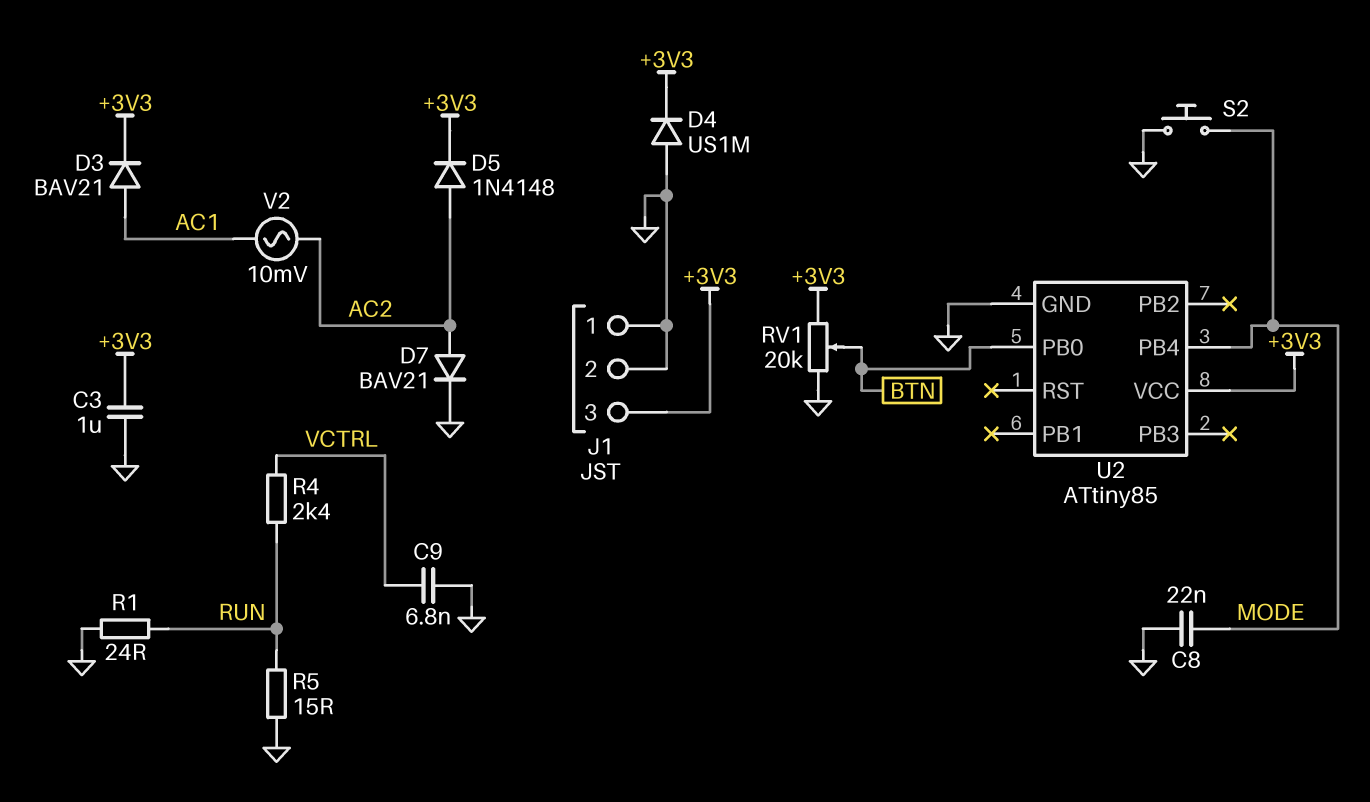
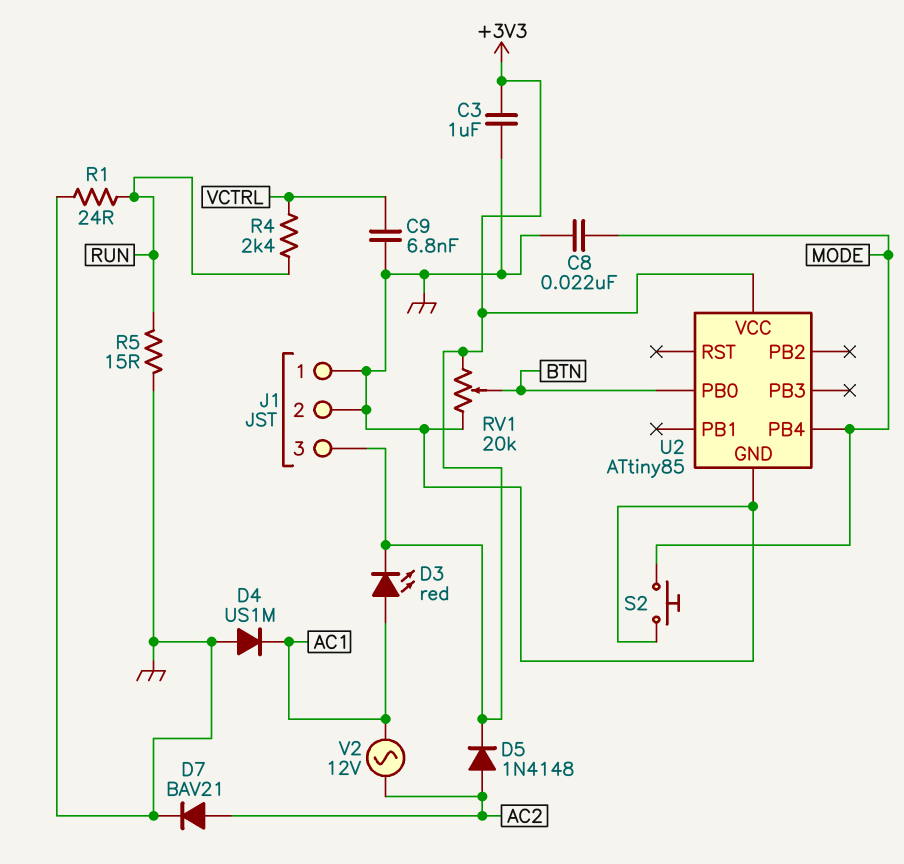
D3: diode BAV21 (A AC1, K +3V3) -> LED red (A AC1, K +3V3)
D4: diode US1M (A GND, K +3V3) -> diode US1M (A GND, K AC1)
V2: AC 10mV (AC1, AC2) -> AC 12V (AC1, AC2)

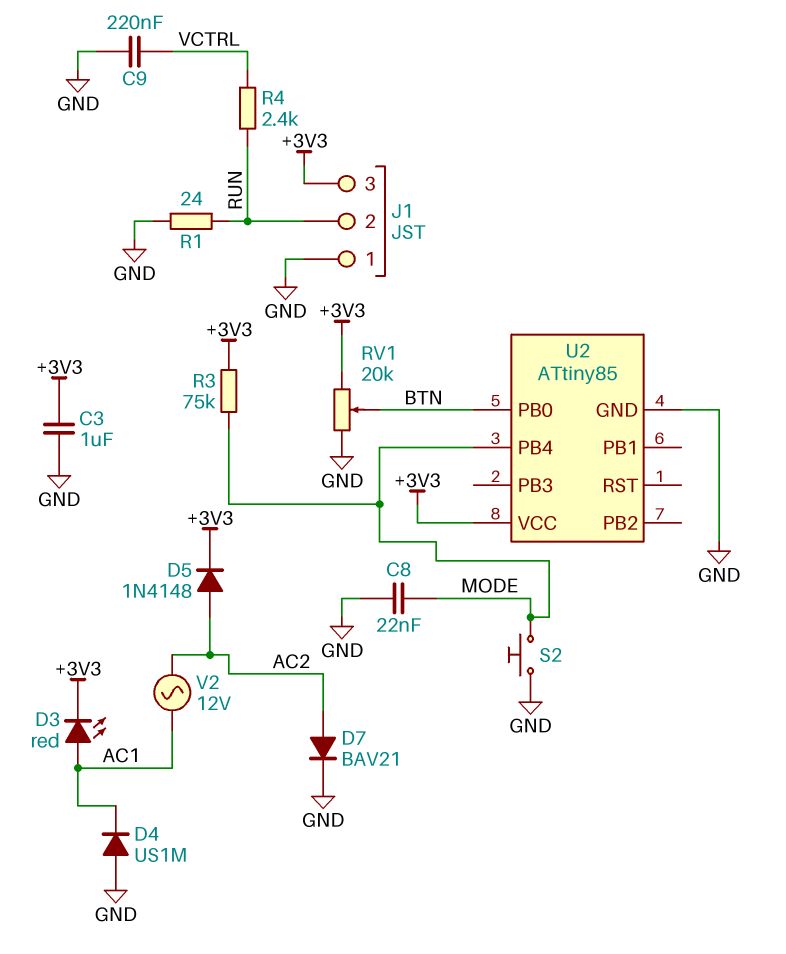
C9: 6.8nF (GND, VCTRL) -> 220nF (GND, VCTRL)
J1 pin 2: GND -> RUN
R3: none -> 75k (+3V3, MODE)
R5: 15 (GND, RUN) -> none

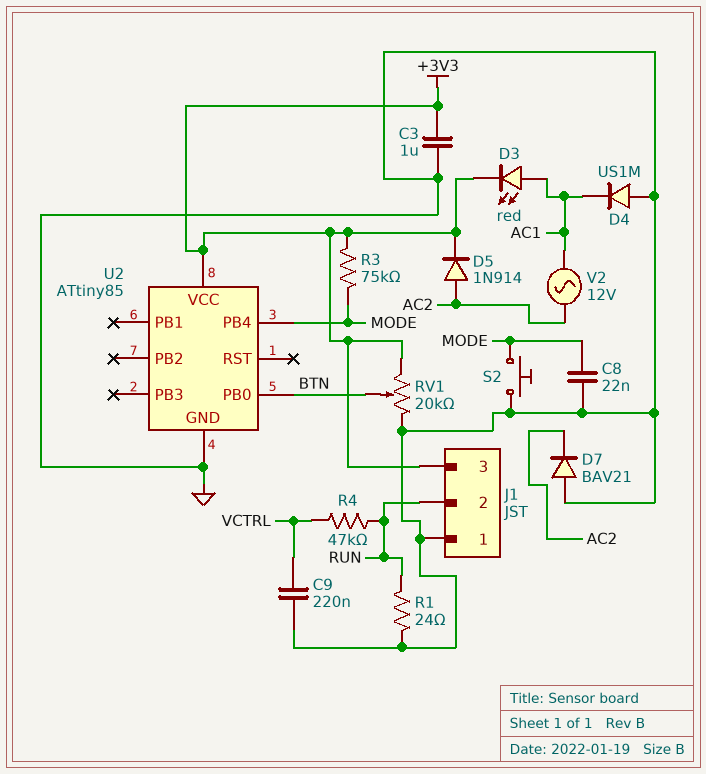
D5: diode 1N4148 (A AC2, K +3V3) -> diode 1N914 (A AC2, K +3V3)
D7: diode BAV21 (A AC2, K GND) -> diode BAV21 (A GND, K AC2)
R4: 2.4k (RUN, VCTRL) -> 47k (RUN, VCTRL)

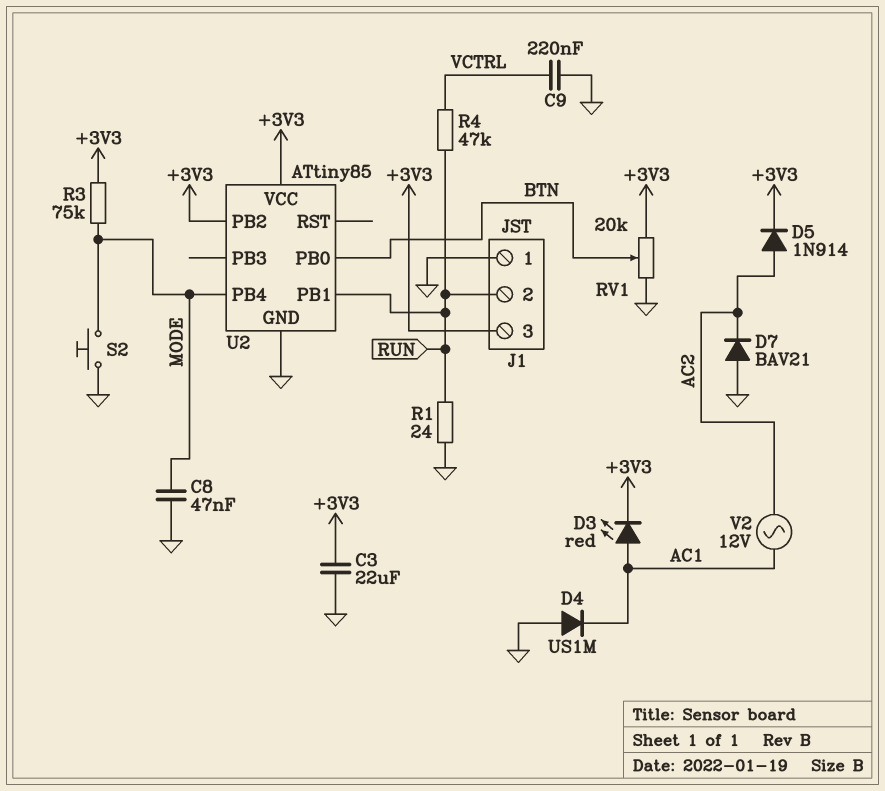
C3: 1uF (+3V3, GND) -> 22uF (+3V3, GND)
C8: 22nF (GND, MODE) -> 47nF (GND, MODE)
U2 pin PB1: none -> RUN
U2 pin PB2: none -> +3V3

